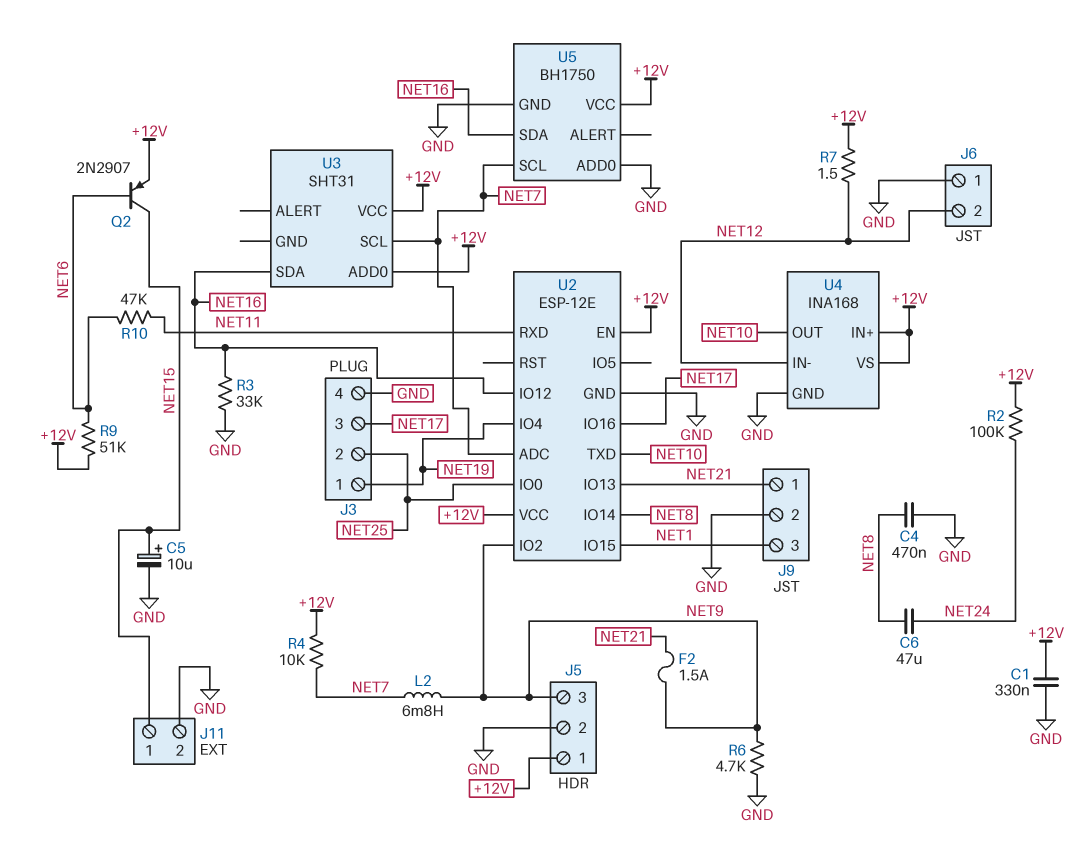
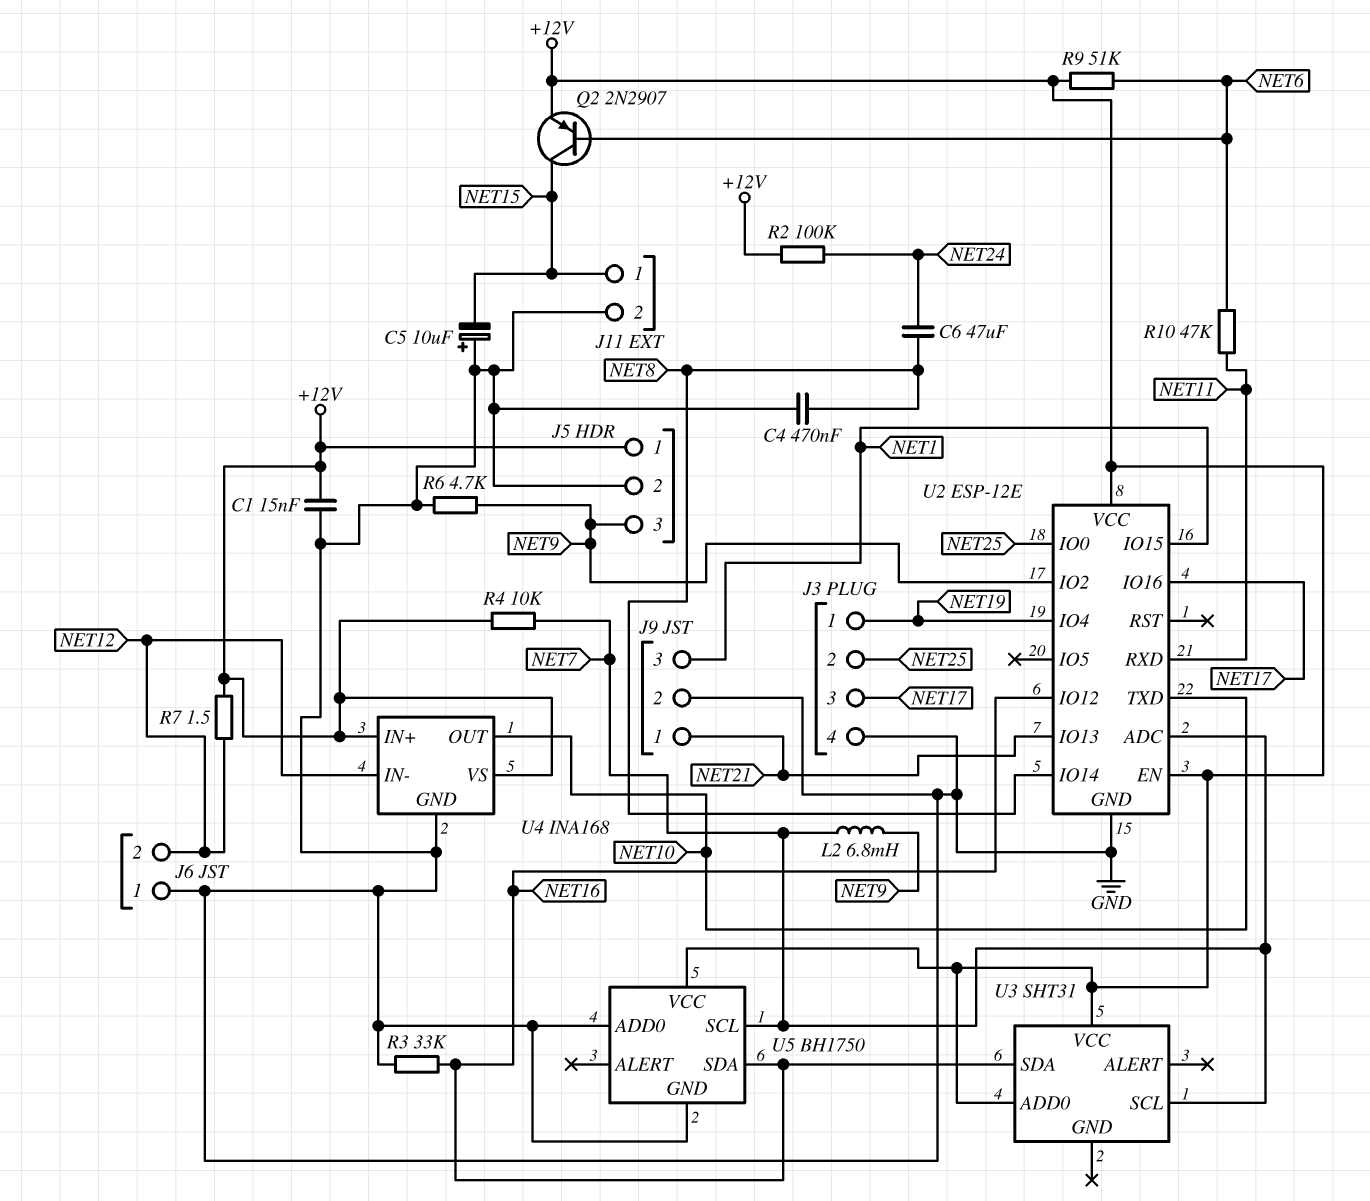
C1: 330nF (+12V, GND) -> 15nF (+12V, GND)
C5: 10uF (plus NET15, minus GND) -> 10uF (plus GND, minus NET15)
F2: 1.5A (NET9, NET21) -> none

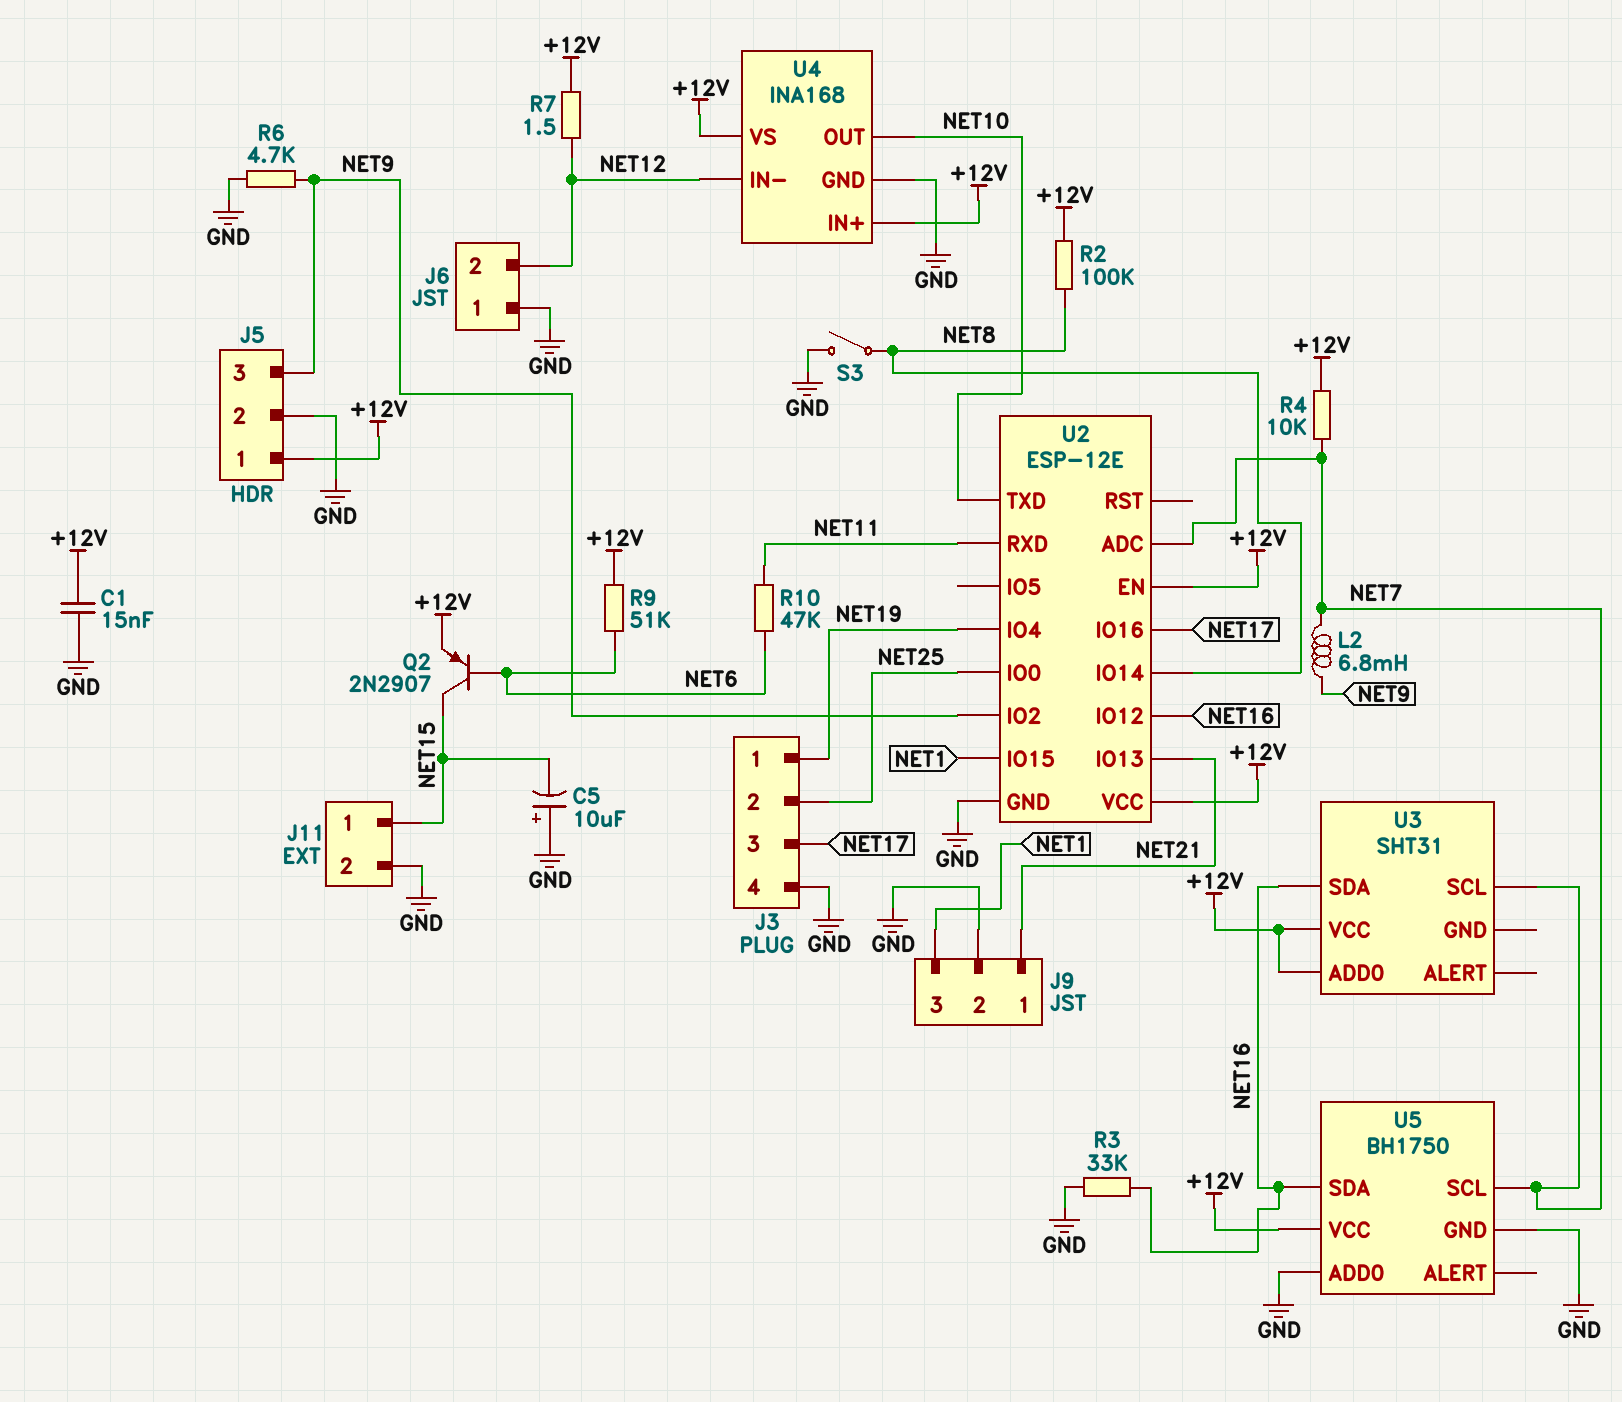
C4: 470nF (GND, NET8) -> none
C6: 47uF (NET8, NET24) -> none
R2: 100k (+12V, NET24) -> 100k (+12V, NET8)
S3: none -> switch (GND, NET8)

